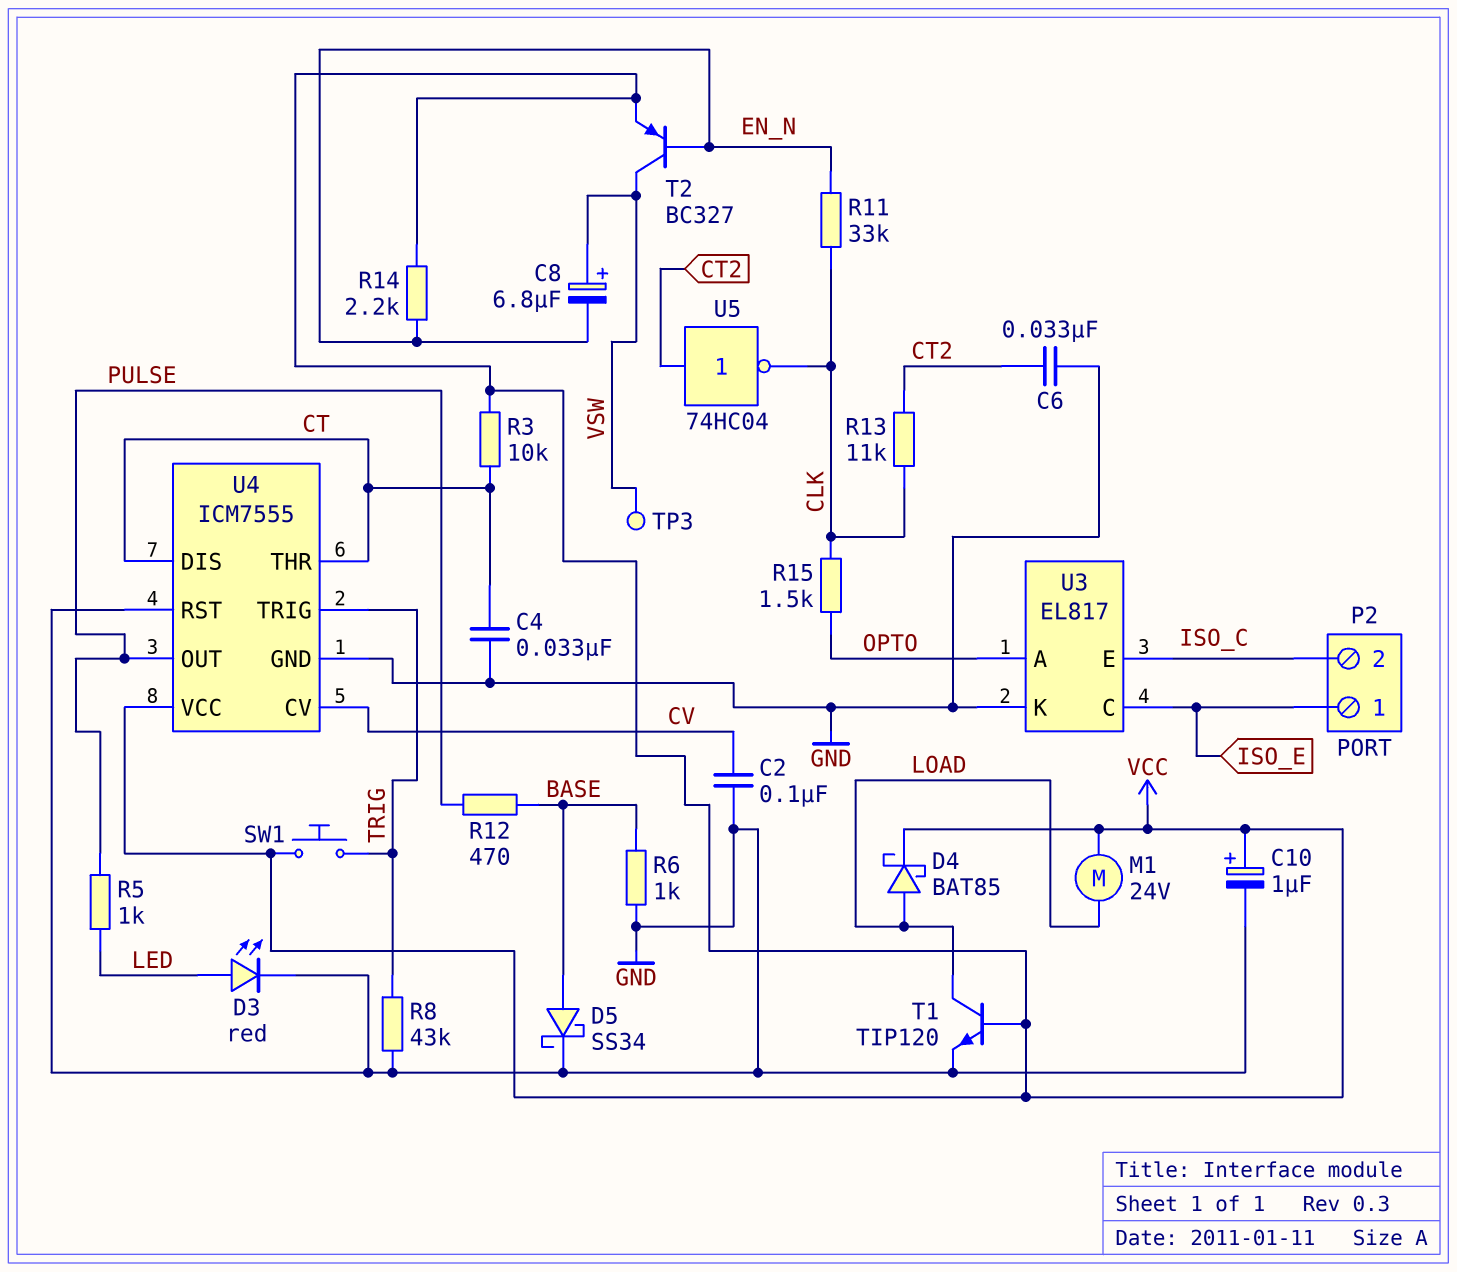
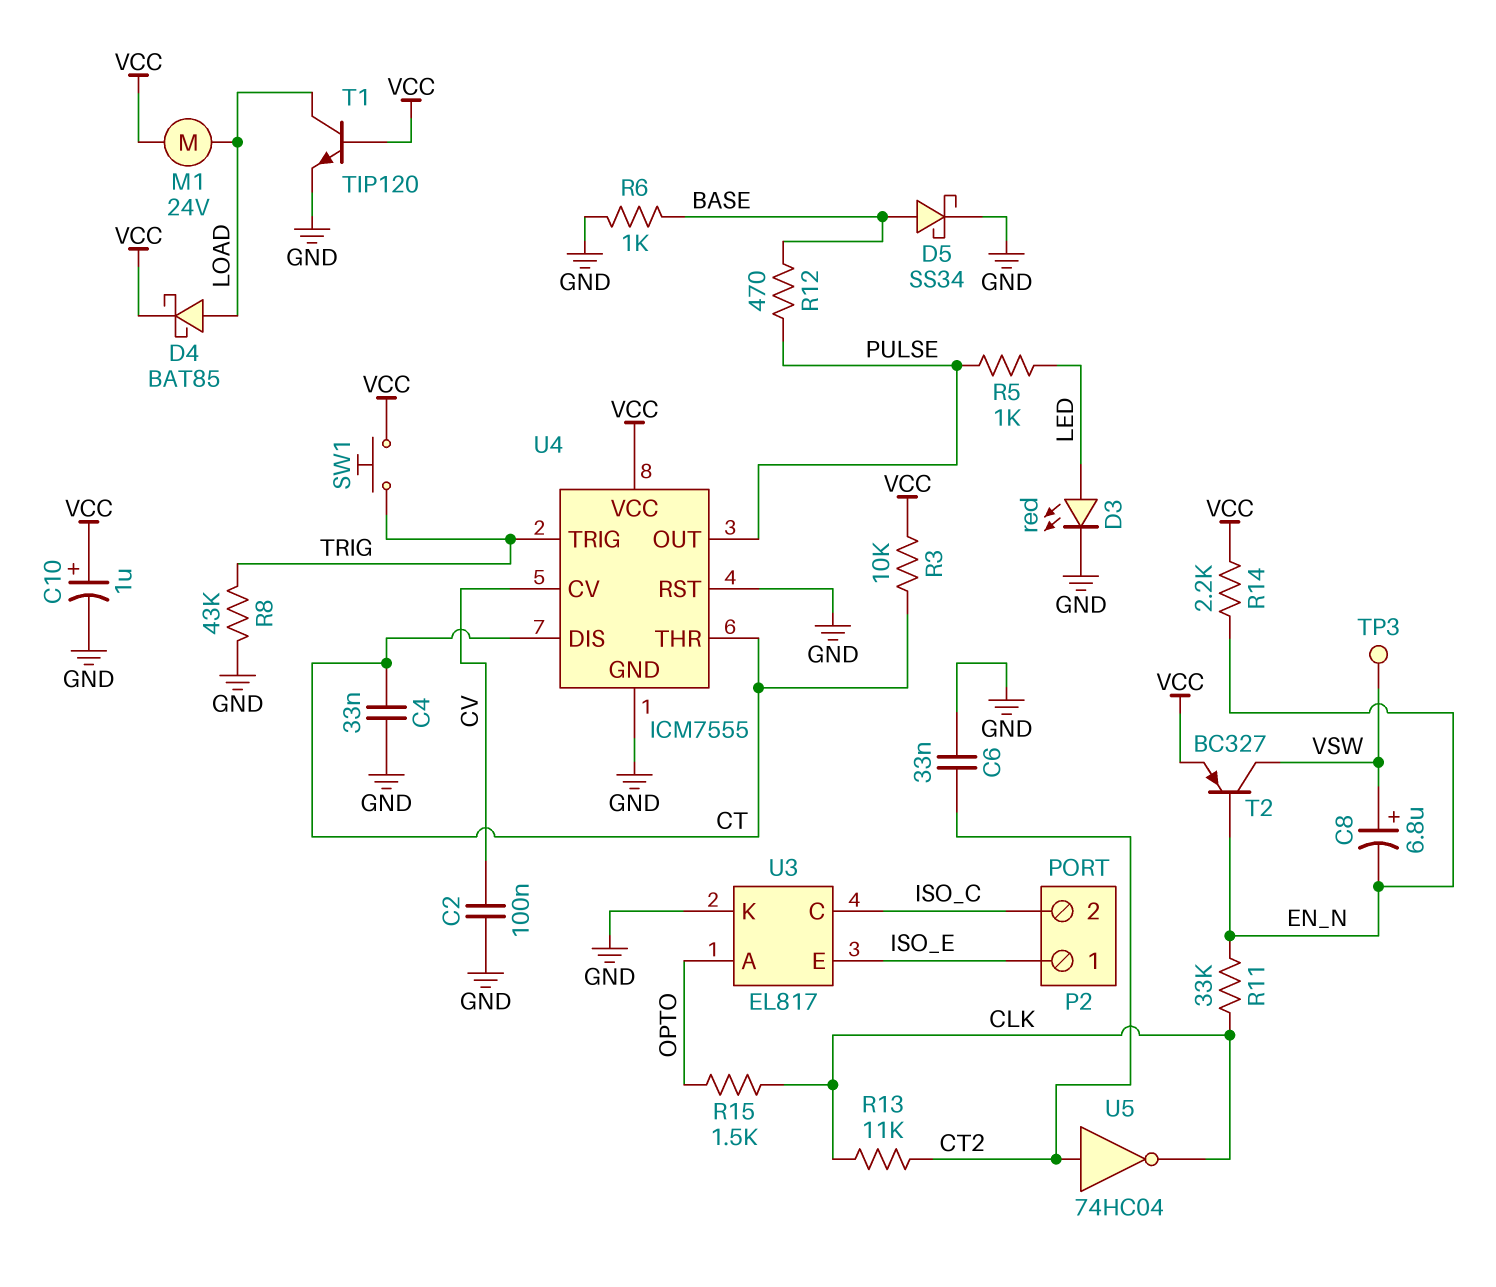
U3 pin C: ISO_E -> ISO_C
U3 pin E: ISO_C -> ISO_E

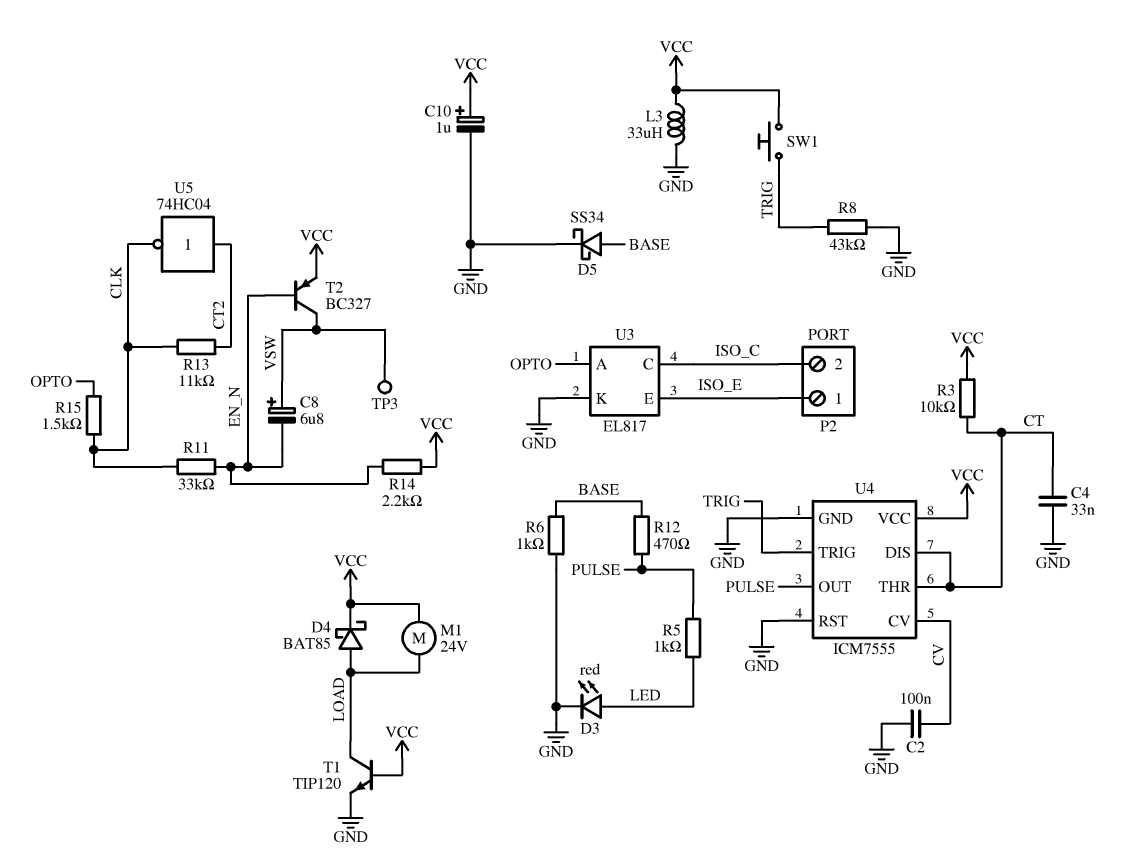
C6: 33nF (CT2, GND) -> none
L3: none -> 33uH (GND, VCC)

